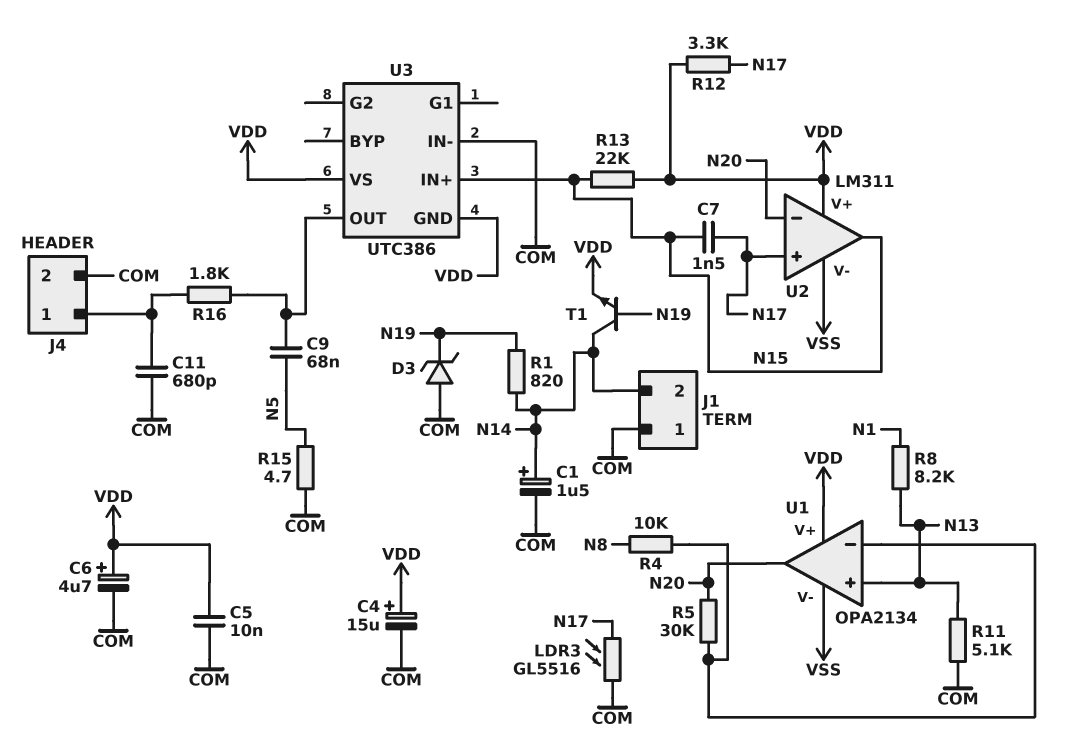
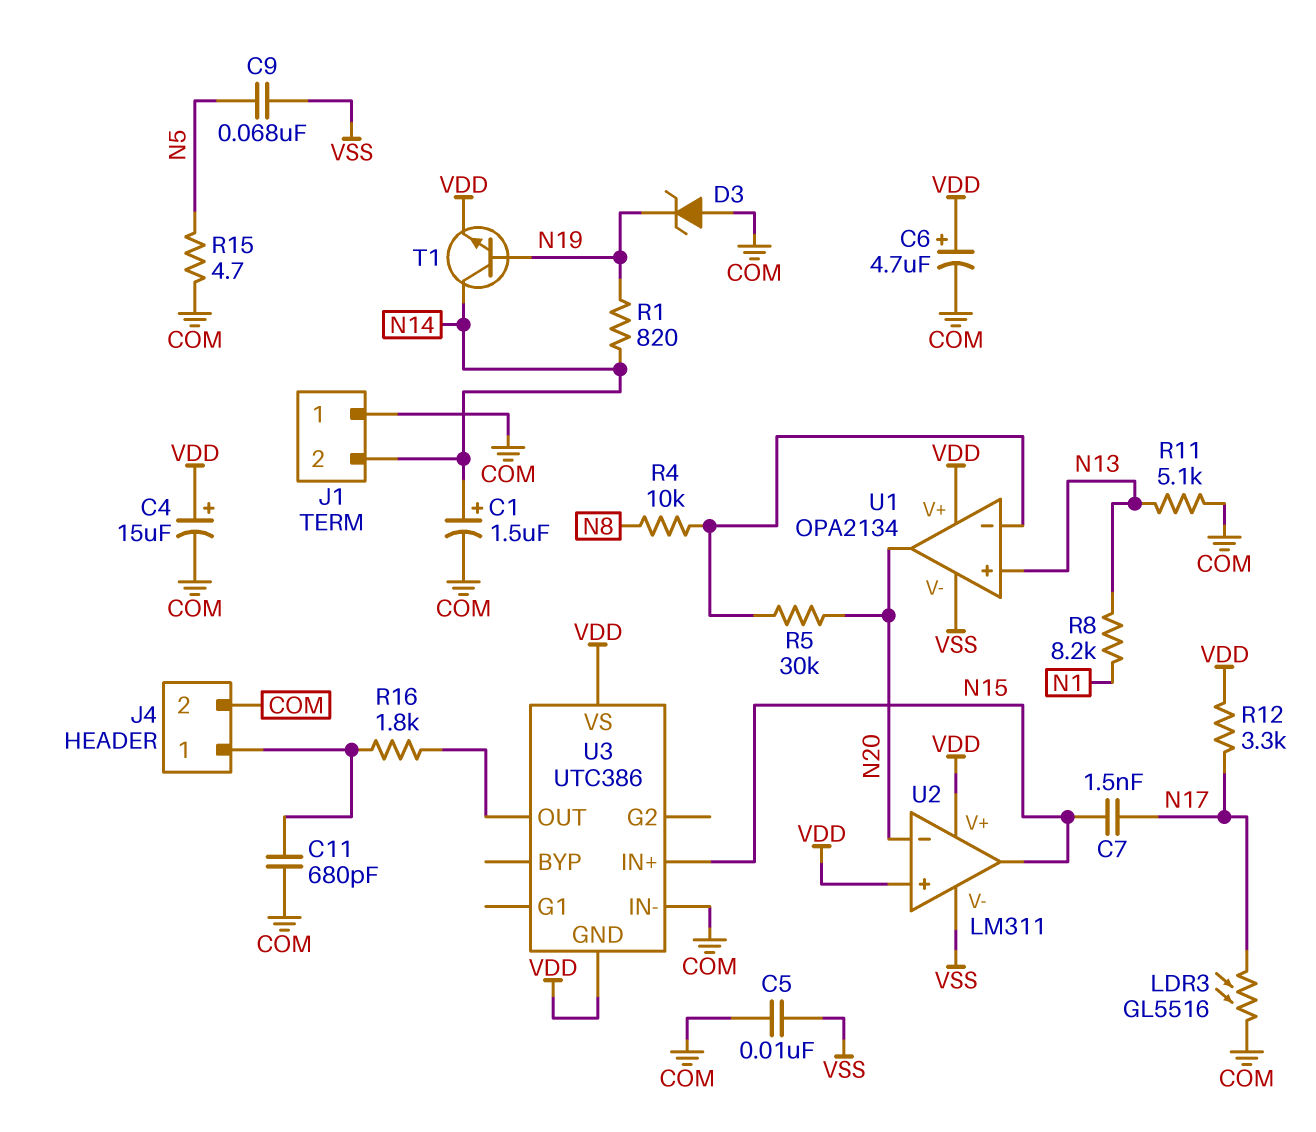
C5: 10nF (COM, VDD) -> 10nF (COM, VSS)
C9: 68nF (N5, U3/OUT) -> 68nF (N5, VSS)
R13: 22k (N15, VDD) -> none
U2 pin in+: N17 -> VDD

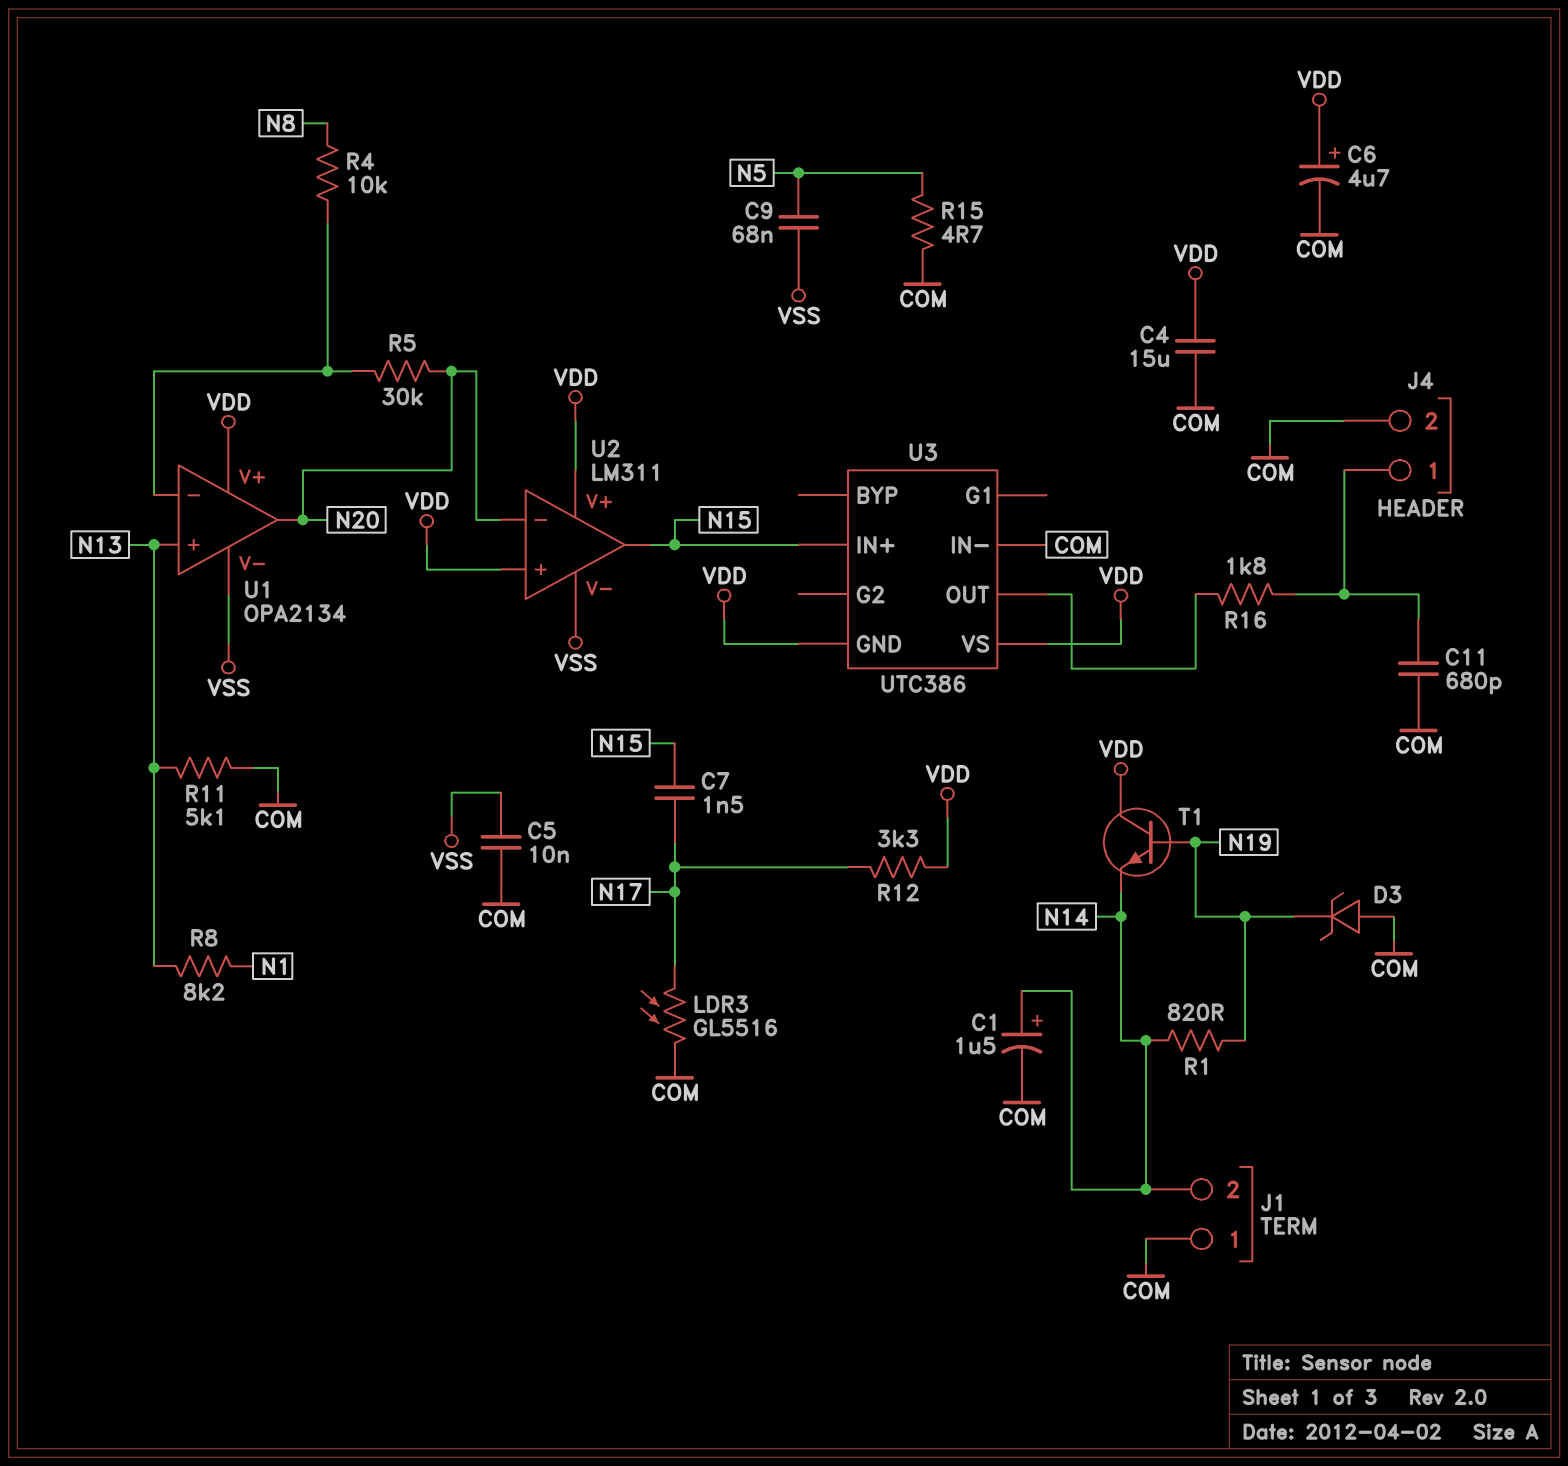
C4: 15uF (plus VDD, minus COM) -> 15uF (COM, VDD)
T1: NPN (B N19, C N14, E VDD) -> NPN (B N19, C VDD, E N14)

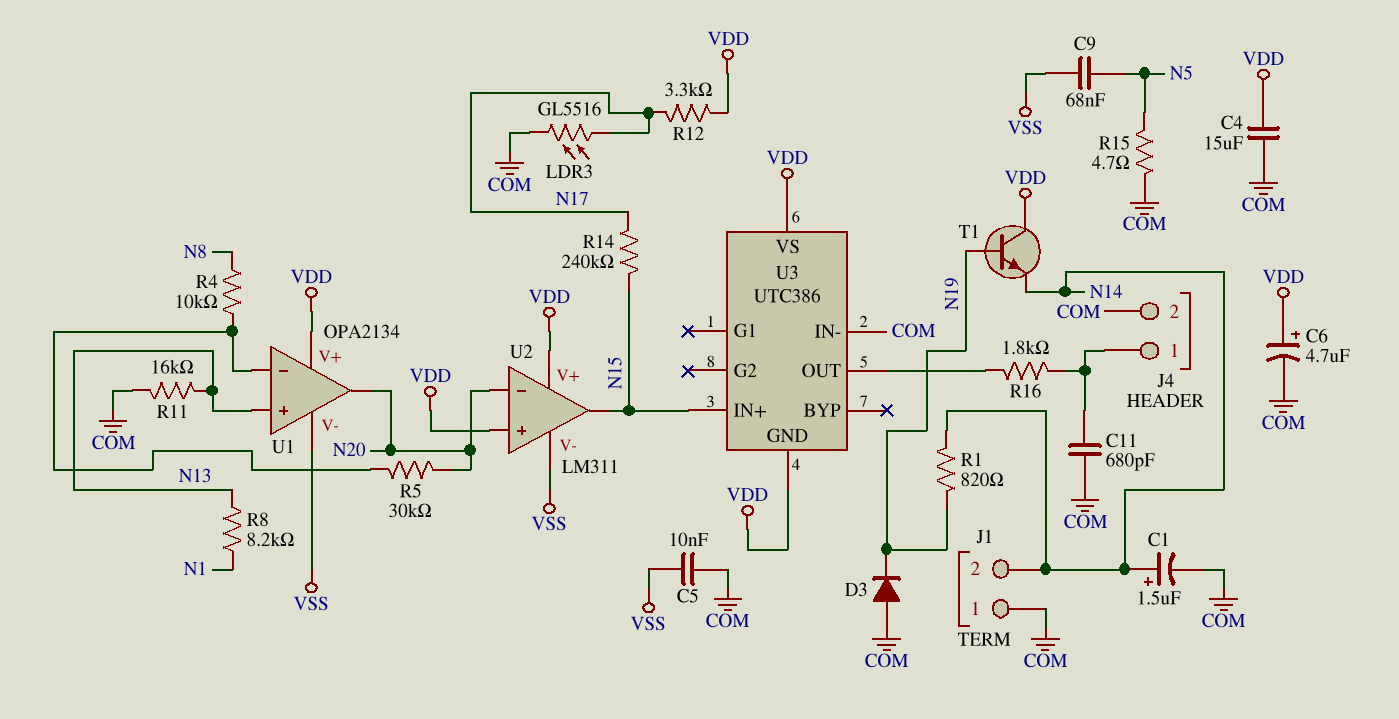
C7: 1.5nF (N15, N17) -> none
D3: zener (A COM, K N19) -> diode (A COM, K N19)
R11: 5.1k (COM, N13) -> 16k (COM, N13)
R14: none -> 240k (N15, N17)

